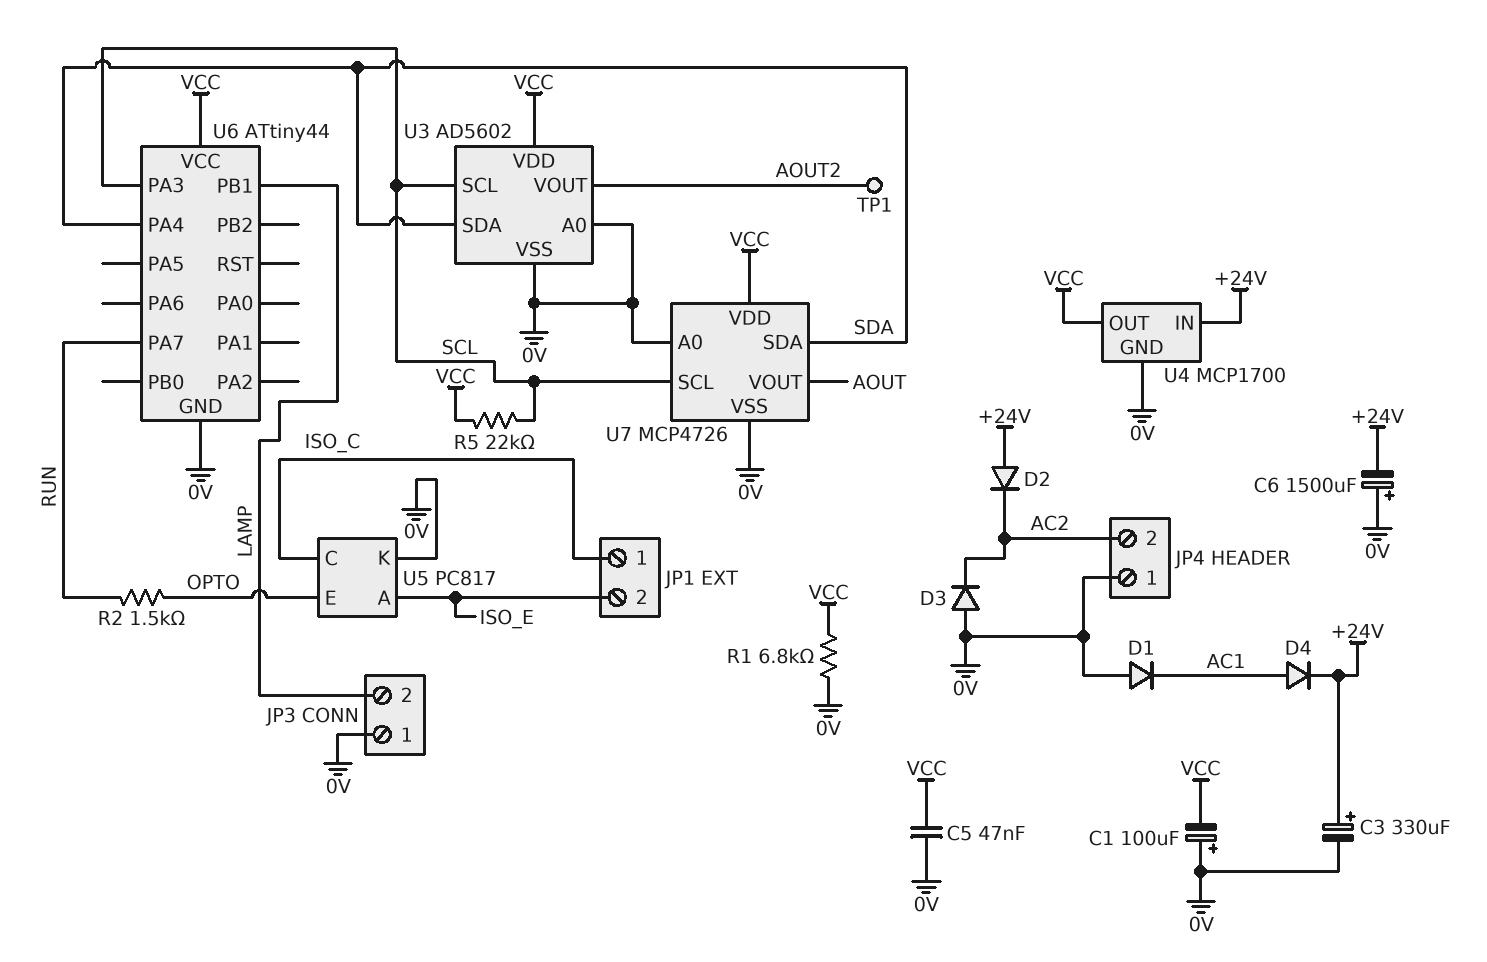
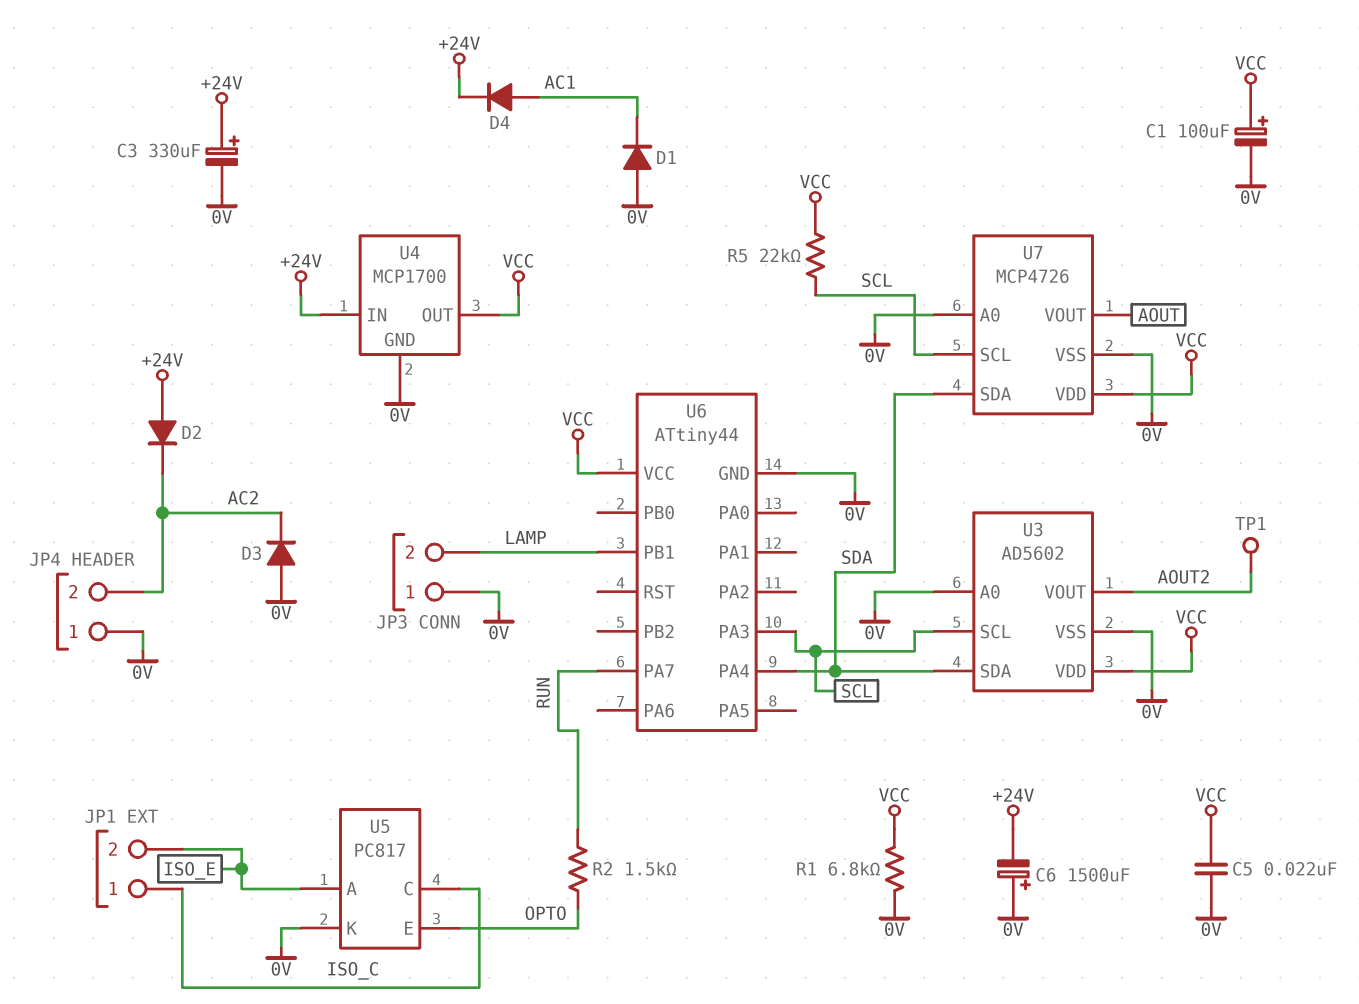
C1: 100uF (plus 0V, minus VCC) -> 100uF (plus VCC, minus 0V)
C5: 47nF (0V, VCC) -> 22nF (0V, VCC)

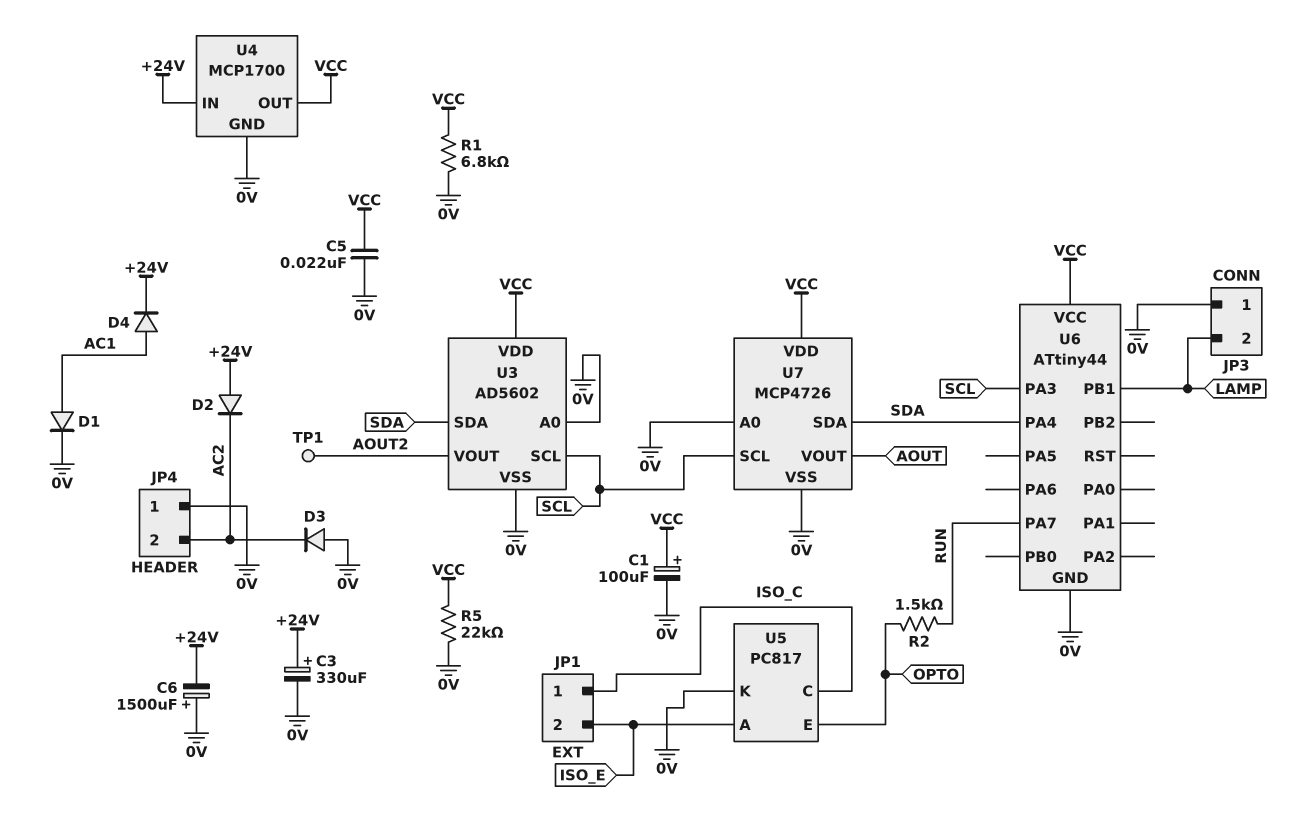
D1: diode (A 0V, K AC1) -> diode (A AC1, K 0V)
R5: 22k (SCL, VCC) -> 22k (0V, VCC)

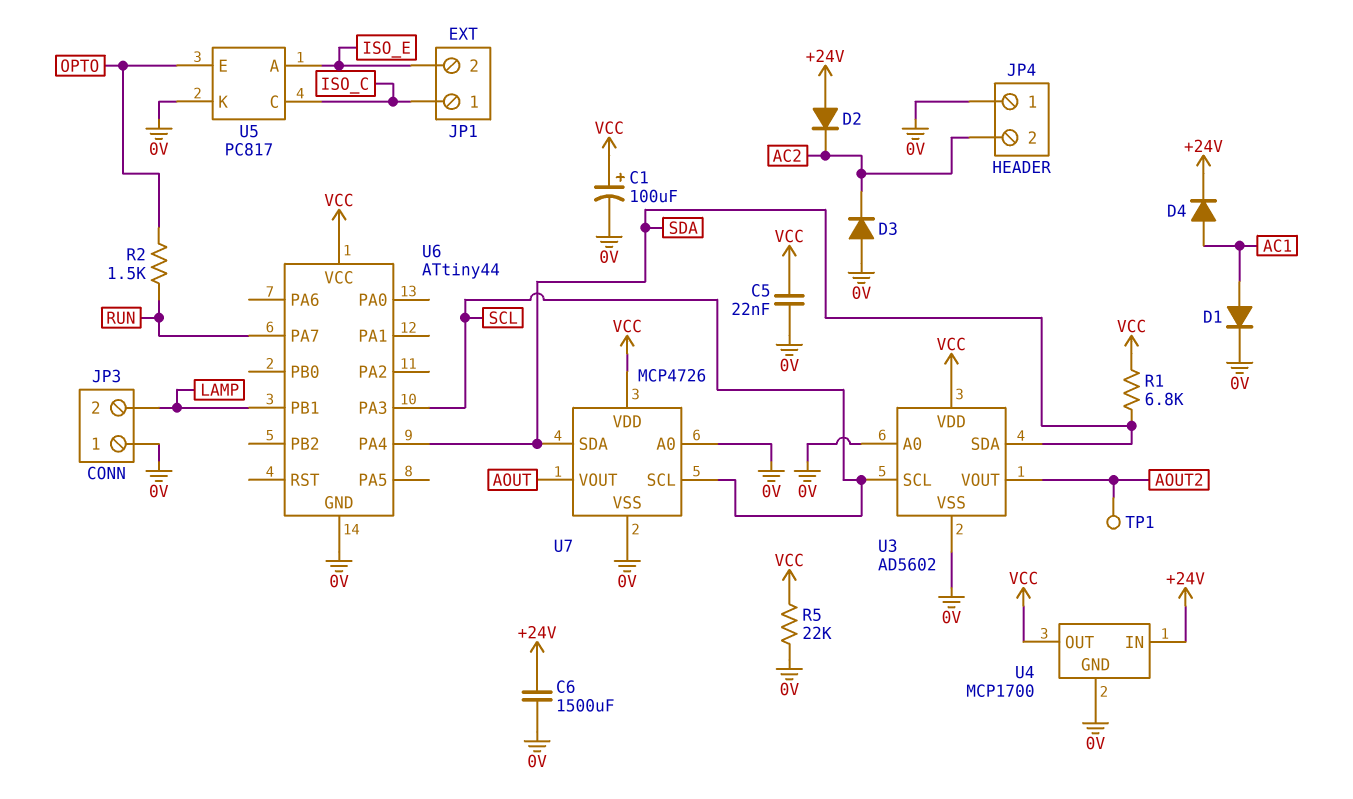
C3: 330uF (plus +24V, minus 0V) -> none
C6: 1500uF (plus 0V, minus +24V) -> 1500uF (+24V, 0V)
R1: 6.8k (0V, VCC) -> 6.8k (SDA, VCC)

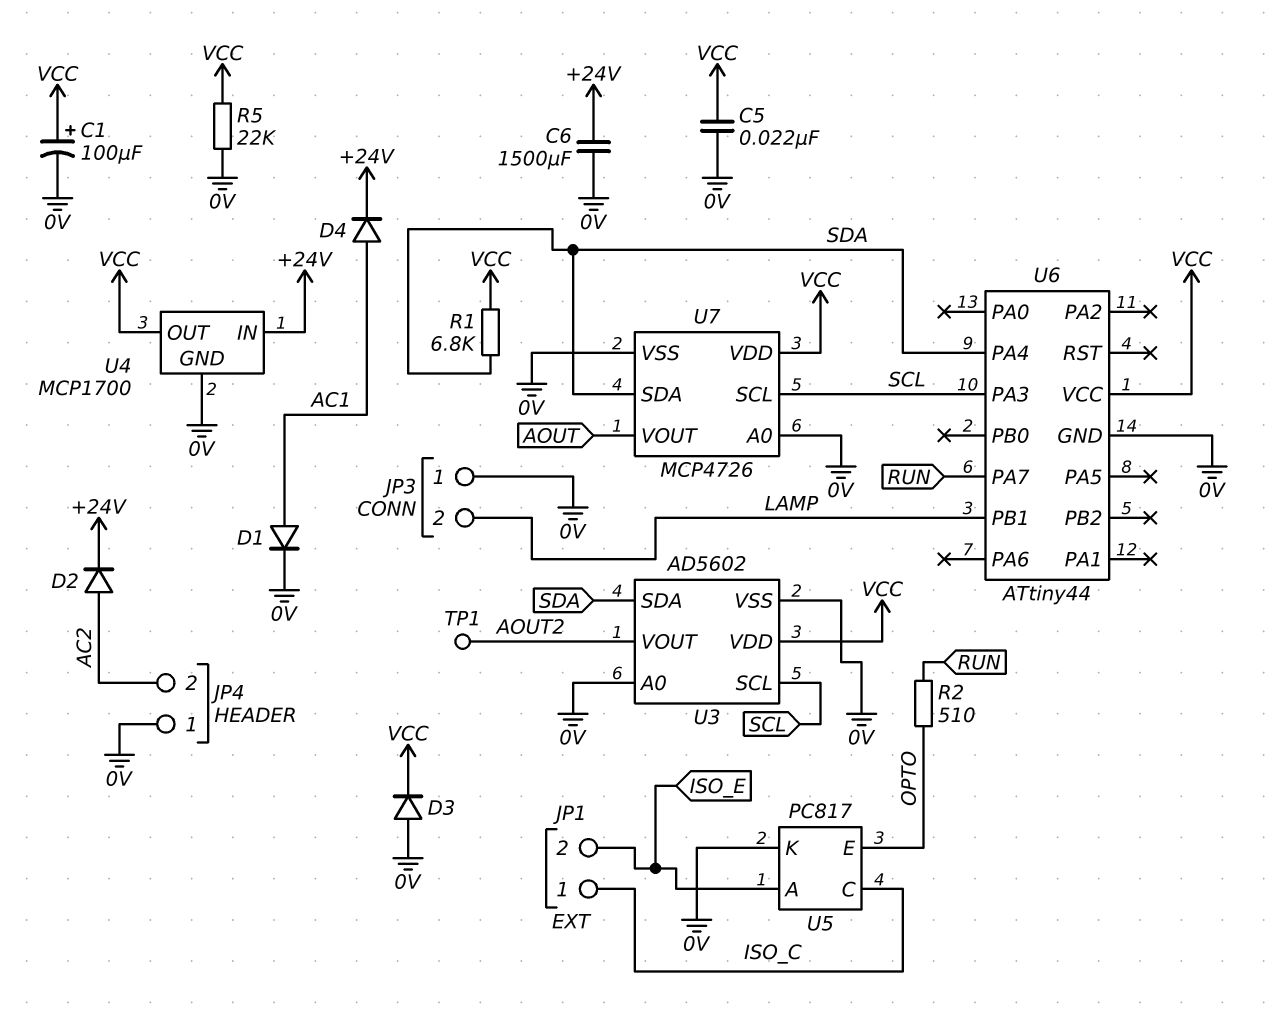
D2: diode (A +24V, K AC2) -> diode (A AC2, K +24V)
D3: diode (A 0V, K AC2) -> diode (A 0V, K VCC)
R2: 1.5k (OPTO, RUN) -> 510 (OPTO, RUN)

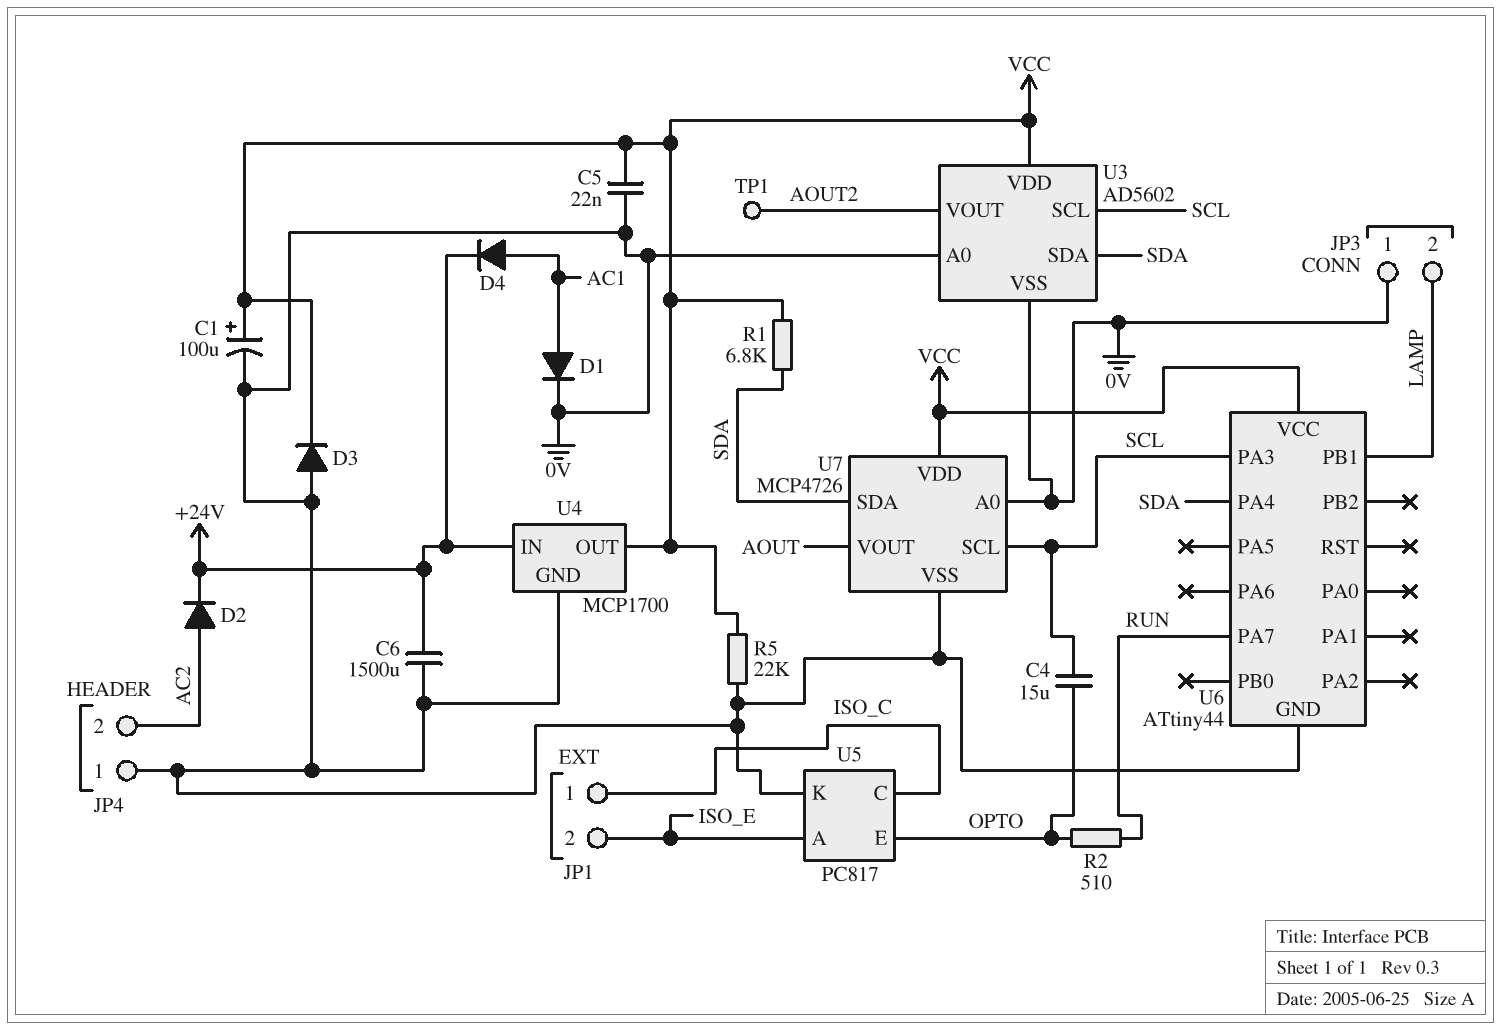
C4: none -> 15uF (OPTO, SCL)

